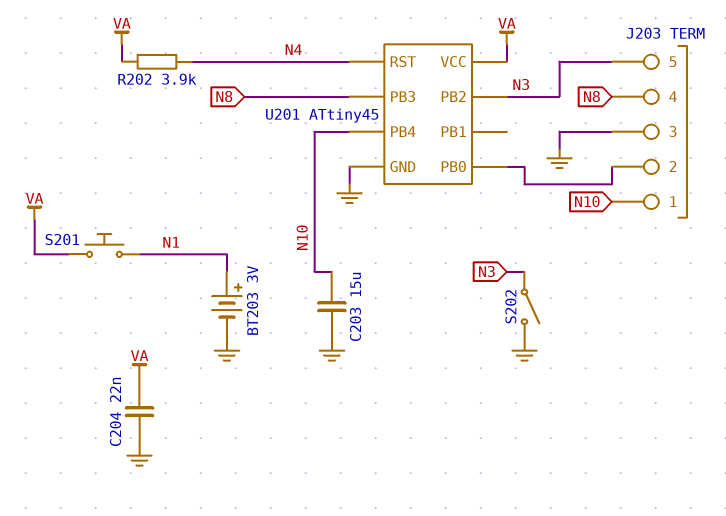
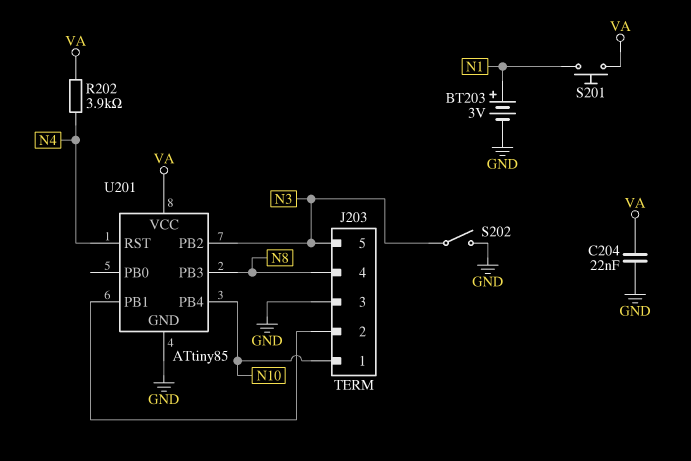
C203: 15uF (GND, N10) -> none
U201: ATtiny45 -> ATtiny85
U201 pin PB0: J203/2 -> none
U201 pin PB1: none -> J203/2

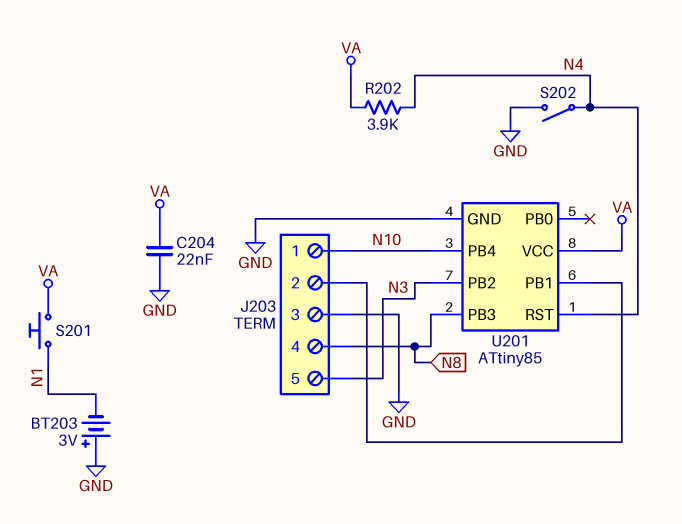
BT203: 3V (plus N1, minus GND) -> 3V (plus GND, minus N1)
S202: switch (GND, N3) -> switch (GND, N4)

